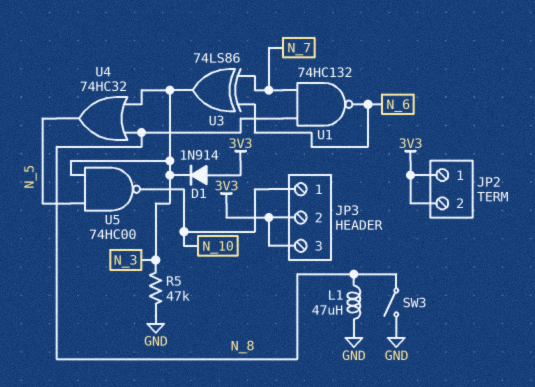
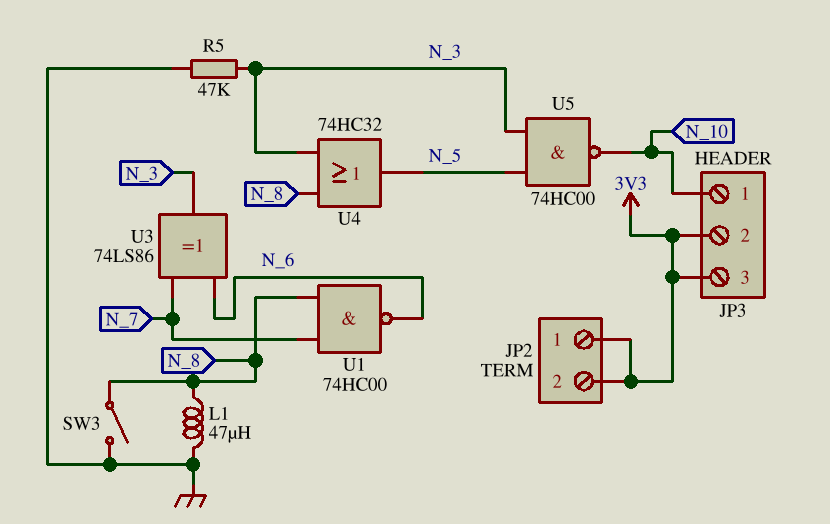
D1: diode 1N914 (A 3V3, K N_3) -> none
U1: NAND 74HC132 (in N_7, in N_8, out N_6) -> NAND 74HC00 (in N_7, in N_8, out N_6)

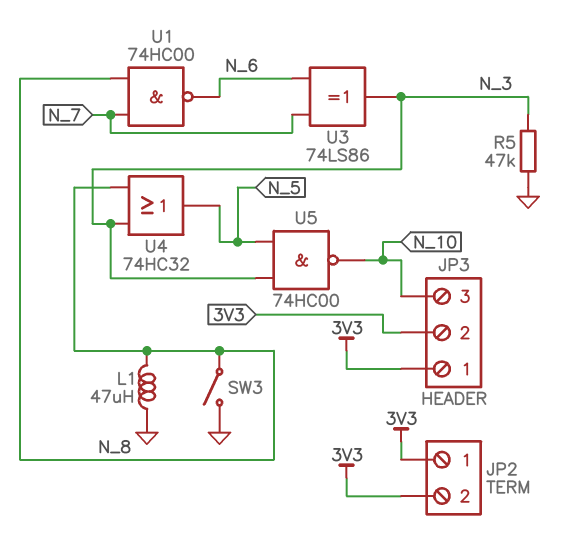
JP3 pin 1: N_10 -> 3V3
JP3 pin 3: 3V3 -> N_10

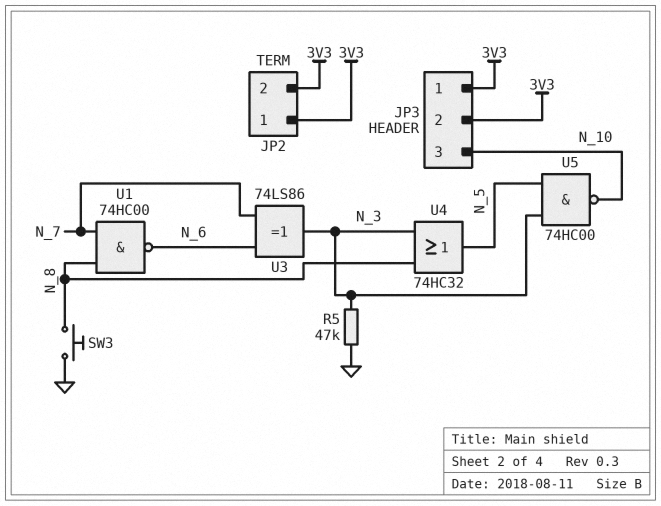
L1: 47uH (GND, N_8) -> none
SW3: switch (GND, N_8) -> button (GND, N_8)

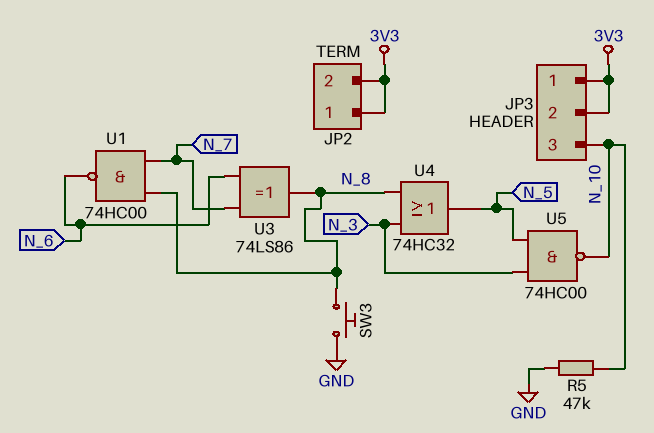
R5: 47k (GND, N_3) -> 47k (GND, N_10)
U3: XOR 74LS86 (in N_6, in N_7, out N_3) -> XOR 74LS86 (in N_6, in N_7, out N_8)

